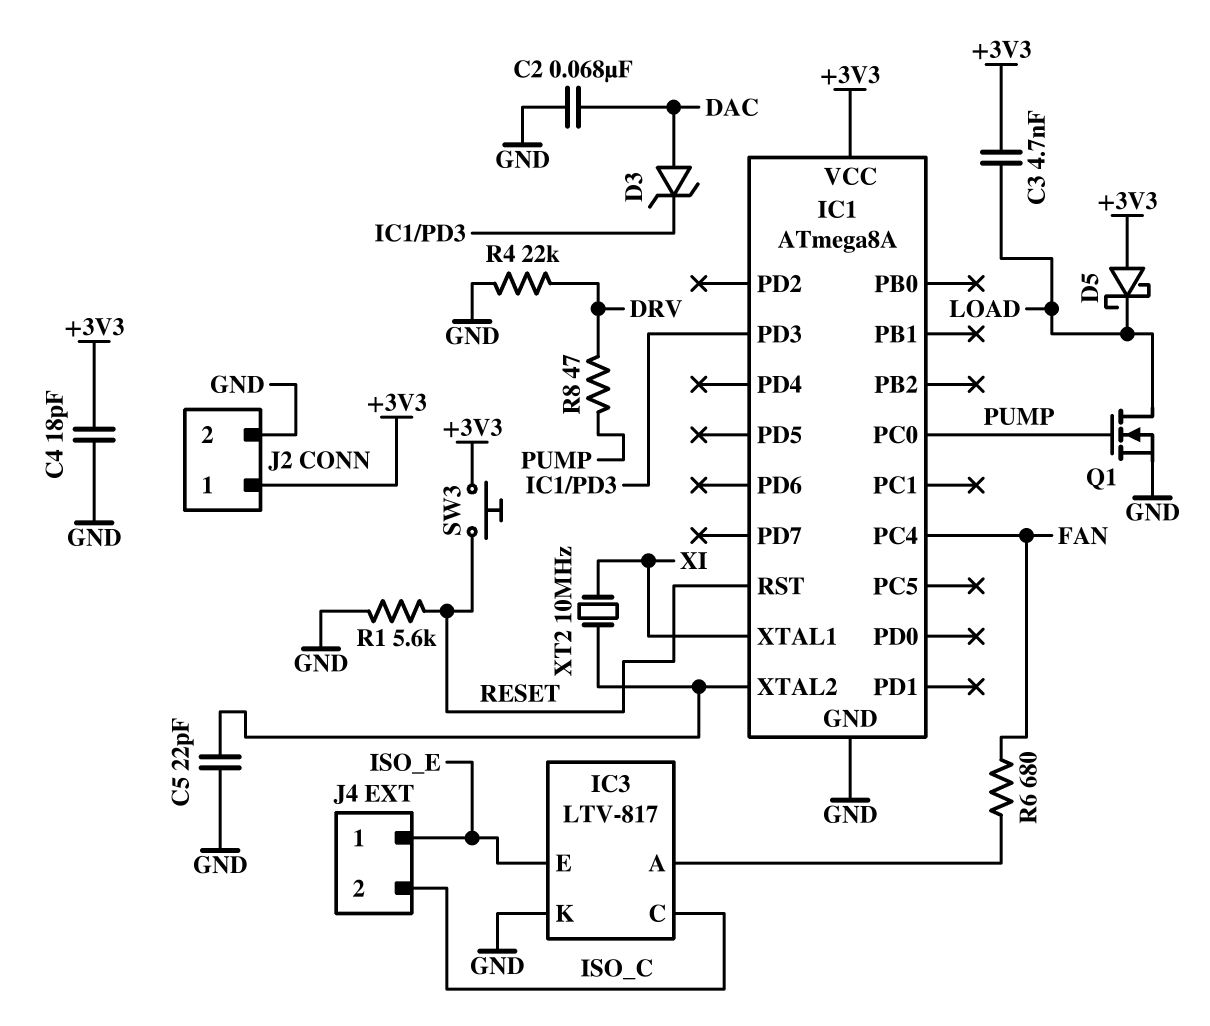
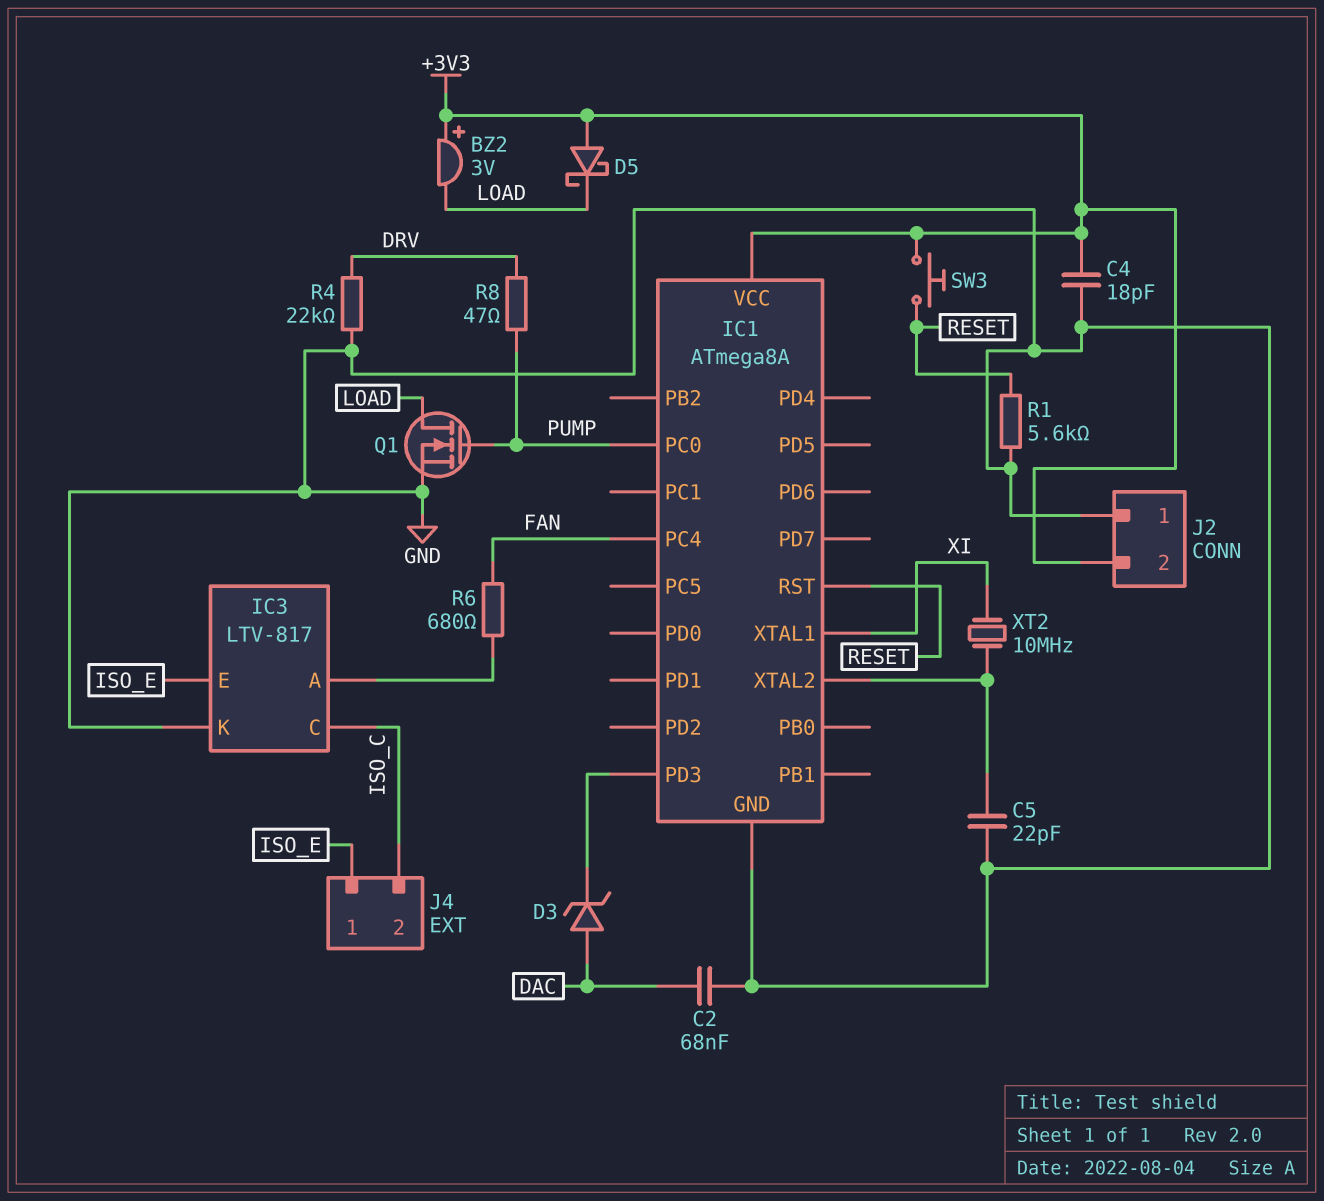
BZ2: none -> buzzer 3V (plus +3V3, minus LOAD)
C3: 4.7nF (+3V3, LOAD) -> none
J2 pin 1: +3V3 -> GND
J2 pin 2: GND -> +3V3

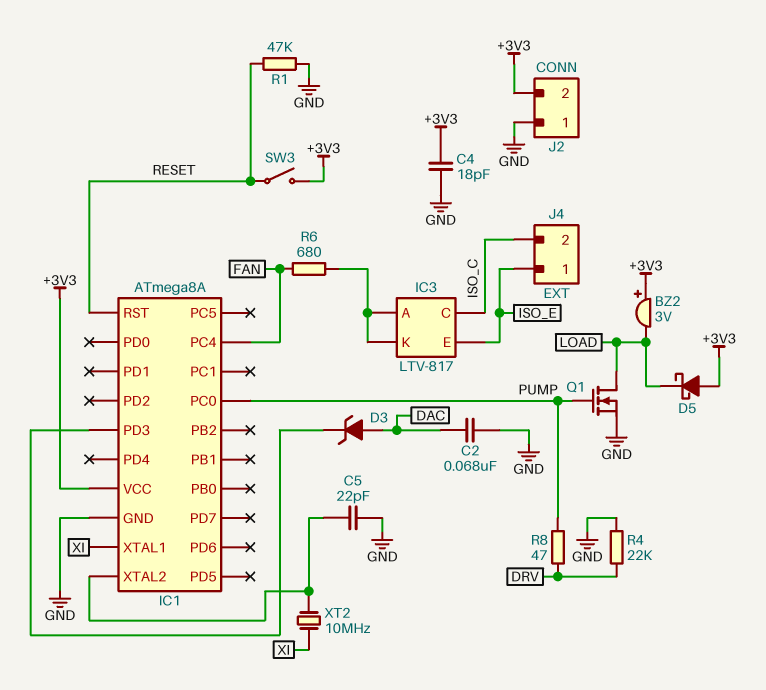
IC3 pin K: GND -> IC3/A
R1: 5.6k (GND, RESET) -> 47k (GND, RESET)
SW3: button (+3V3, RESET) -> switch (+3V3, RESET)

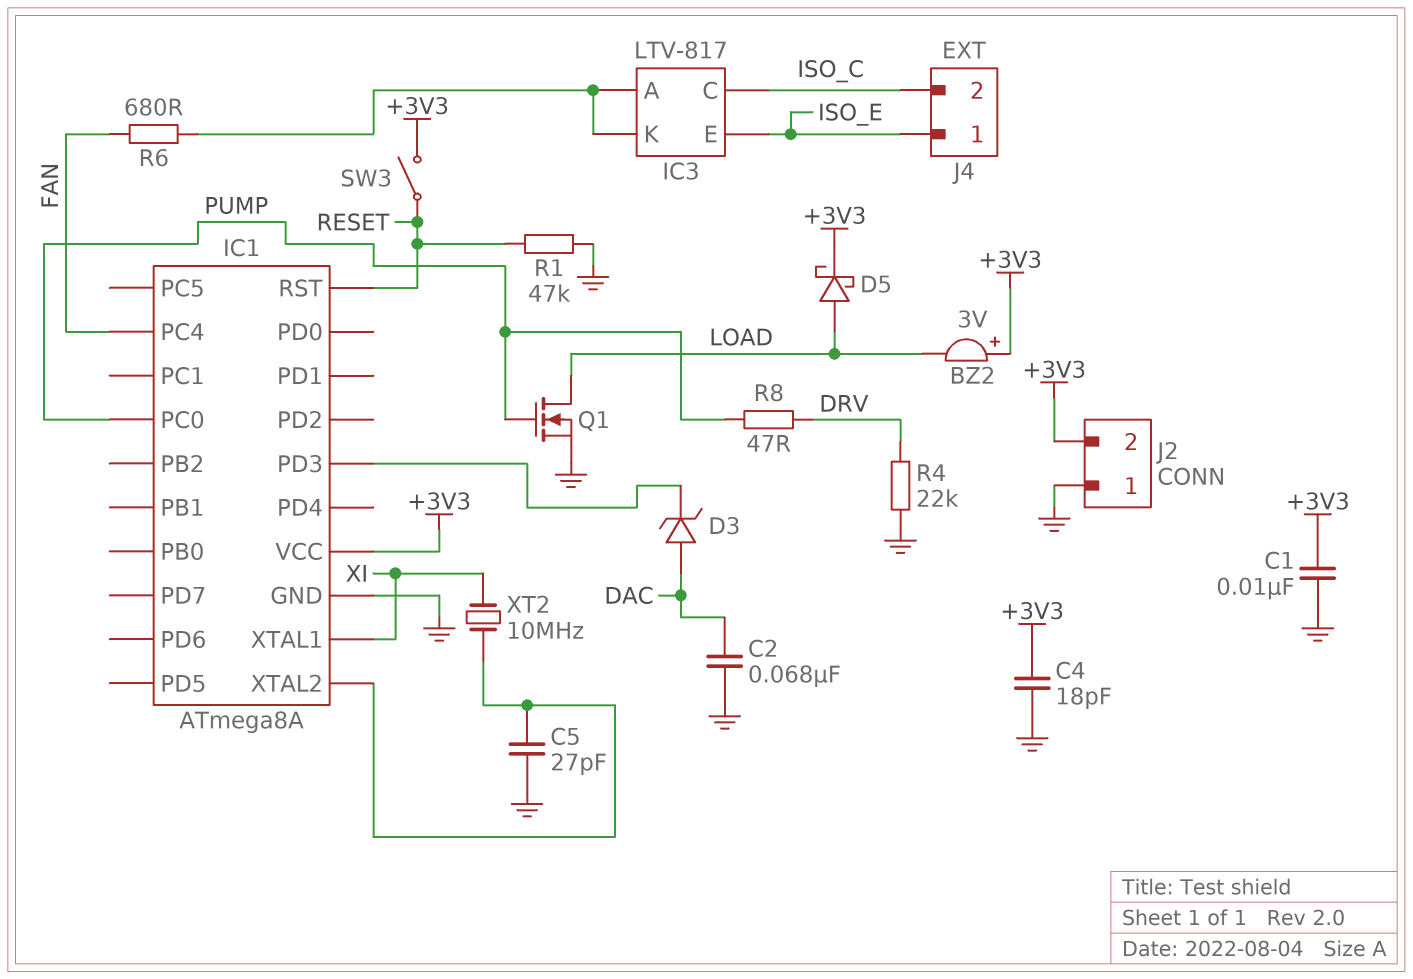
C1: none -> 10nF (+3V3, GND)
C5: 22pF (GND, IC1/XTAL2) -> 27pF (GND, IC1/XTAL2)
D5: schottky (A +3V3, K LOAD) -> schottky (A LOAD, K +3V3)

